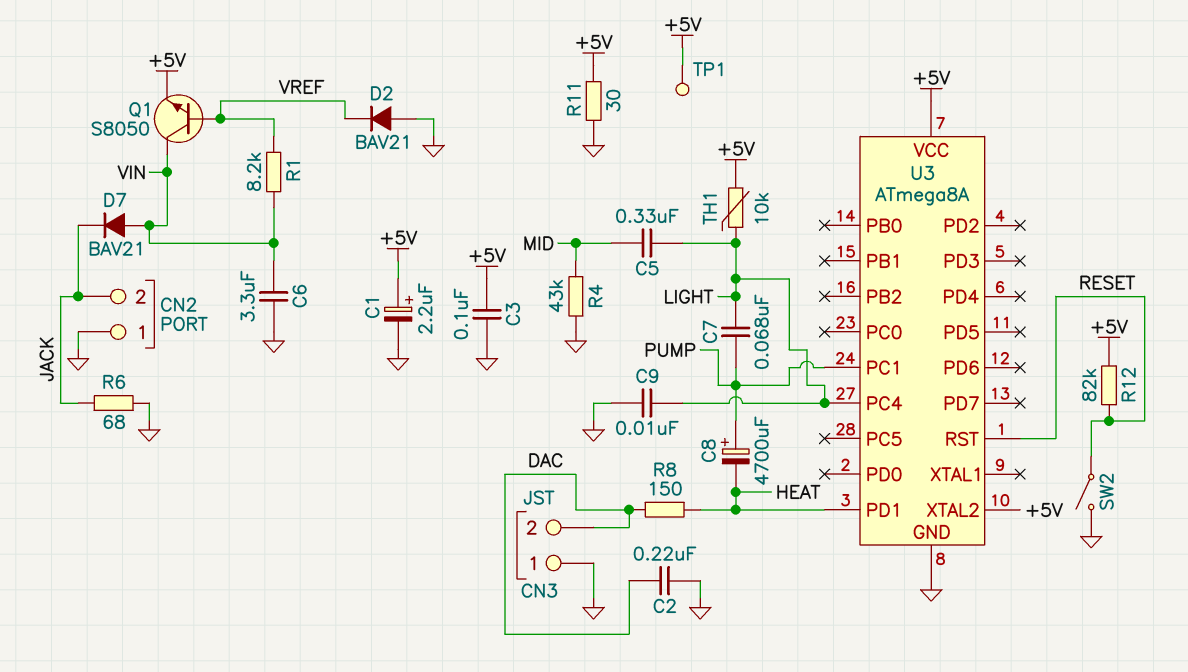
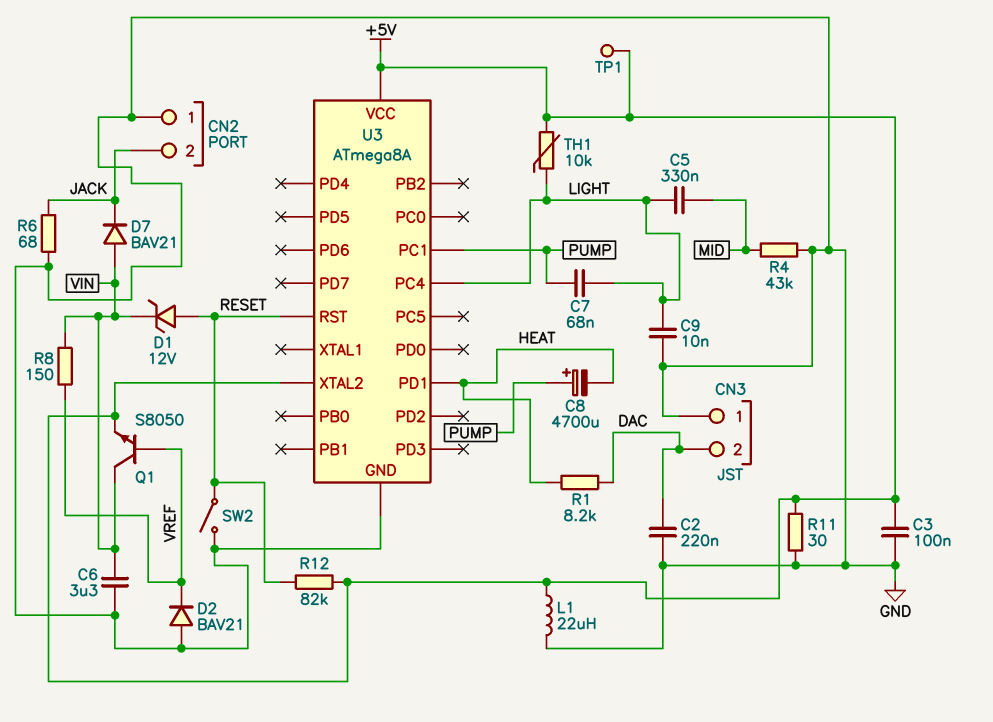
C1: 2.2uF (plus +5V, minus GND) -> none
D1: none -> zener 12V (A RESET, K VIN)
L1: none -> 22uH (+5V, GND)
R1: 8.2k (VIN, VREF) -> 8.2k (DAC, HEAT)
R8: 150 (DAC, HEAT) -> 150 (VIN, VREF)

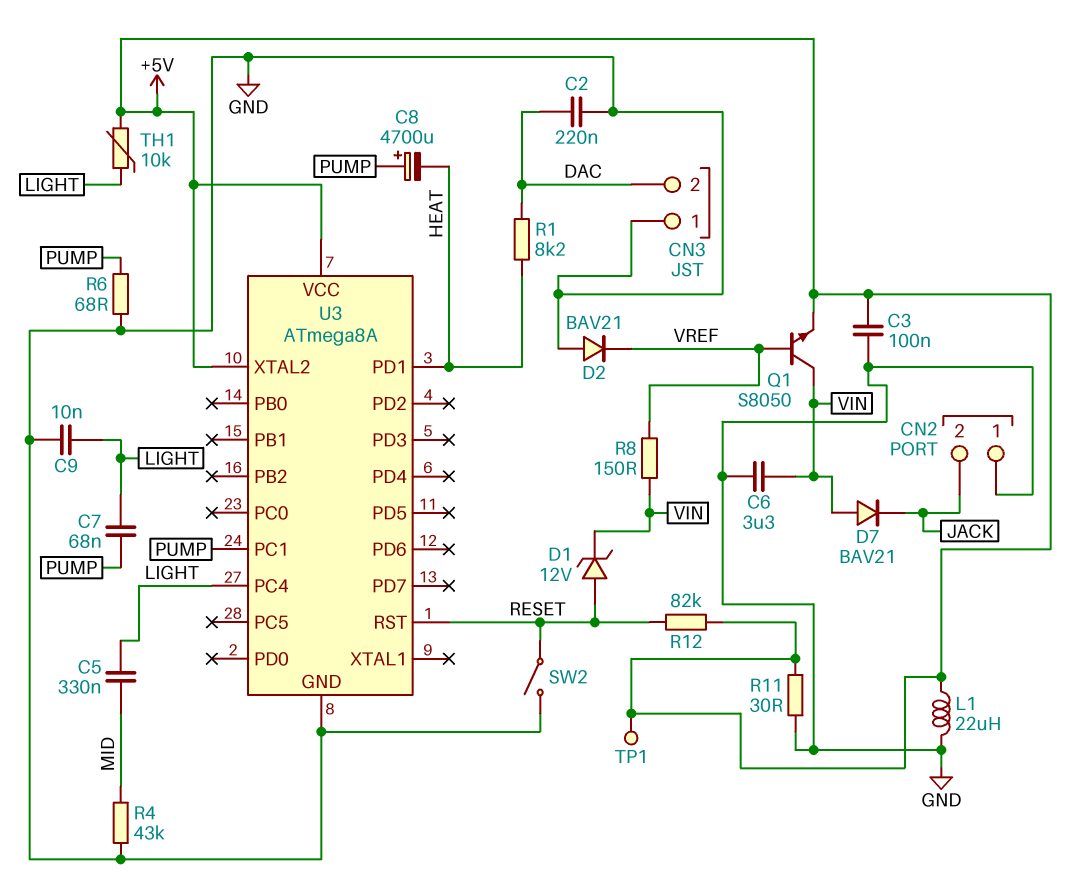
R6: 68 (GND, JACK) -> 68 (GND, PUMP)

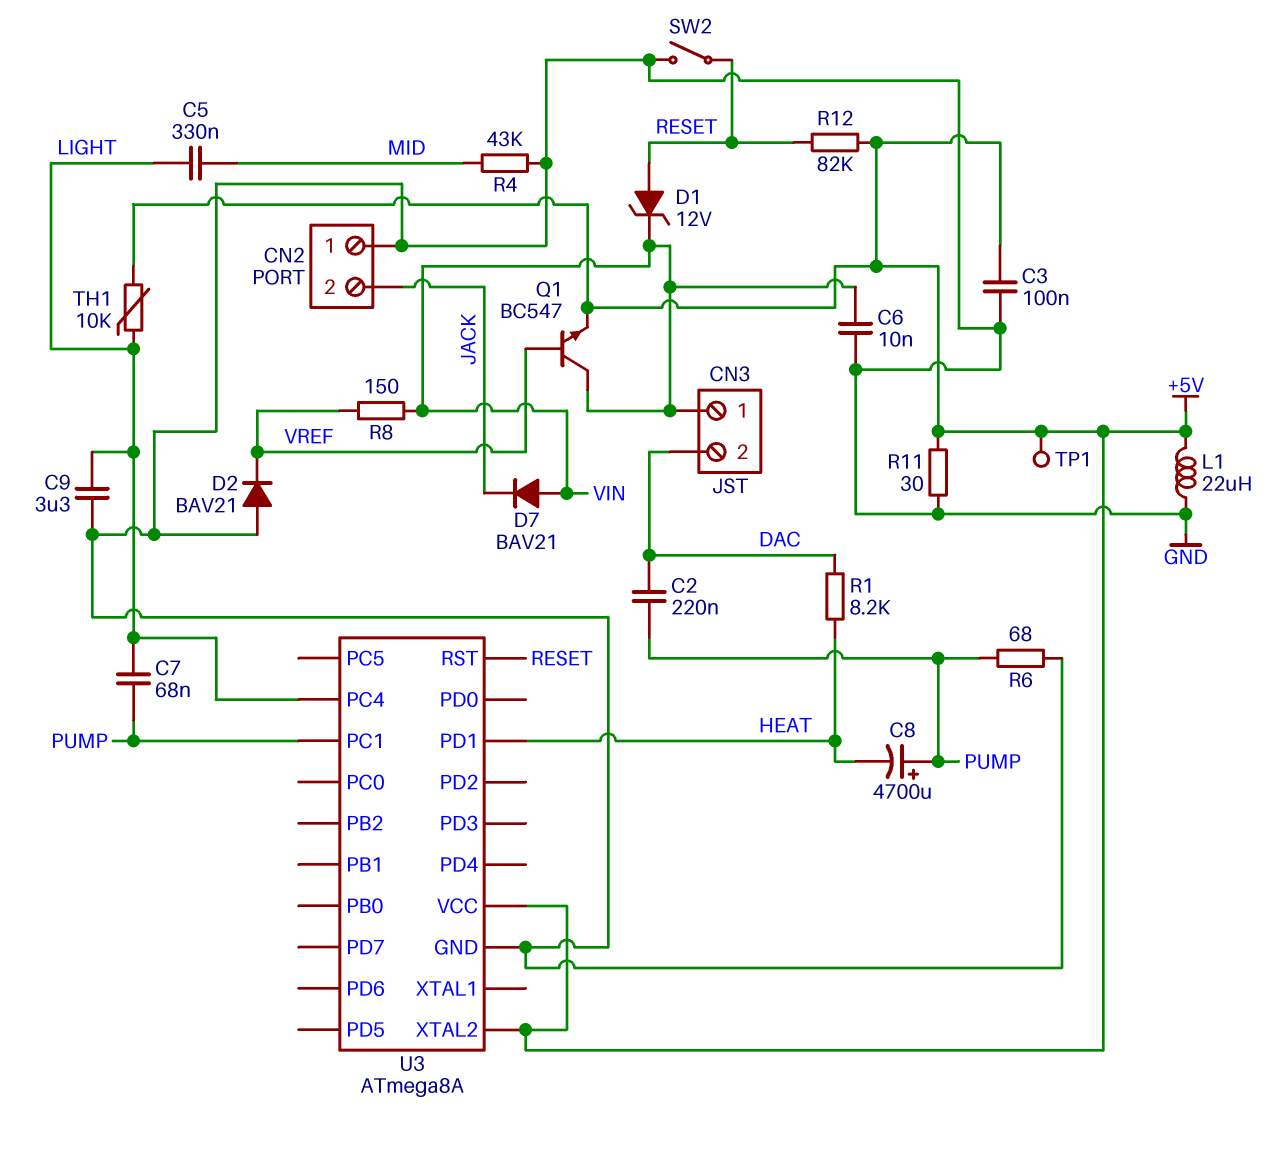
C2: 220nF (DAC, GND) -> 220nF (DAC, PUMP)
C6: 3.3uF (GND, VIN) -> 10nF (GND, VIN)
C9: 10nF (GND, LIGHT) -> 3.3uF (GND, LIGHT)
CN3 pin 1: GND -> VIN
Q1: NPN S8050 (B VREF, C VIN, E +5V) -> NPN BC547 (B VREF, C VIN, E +5V)

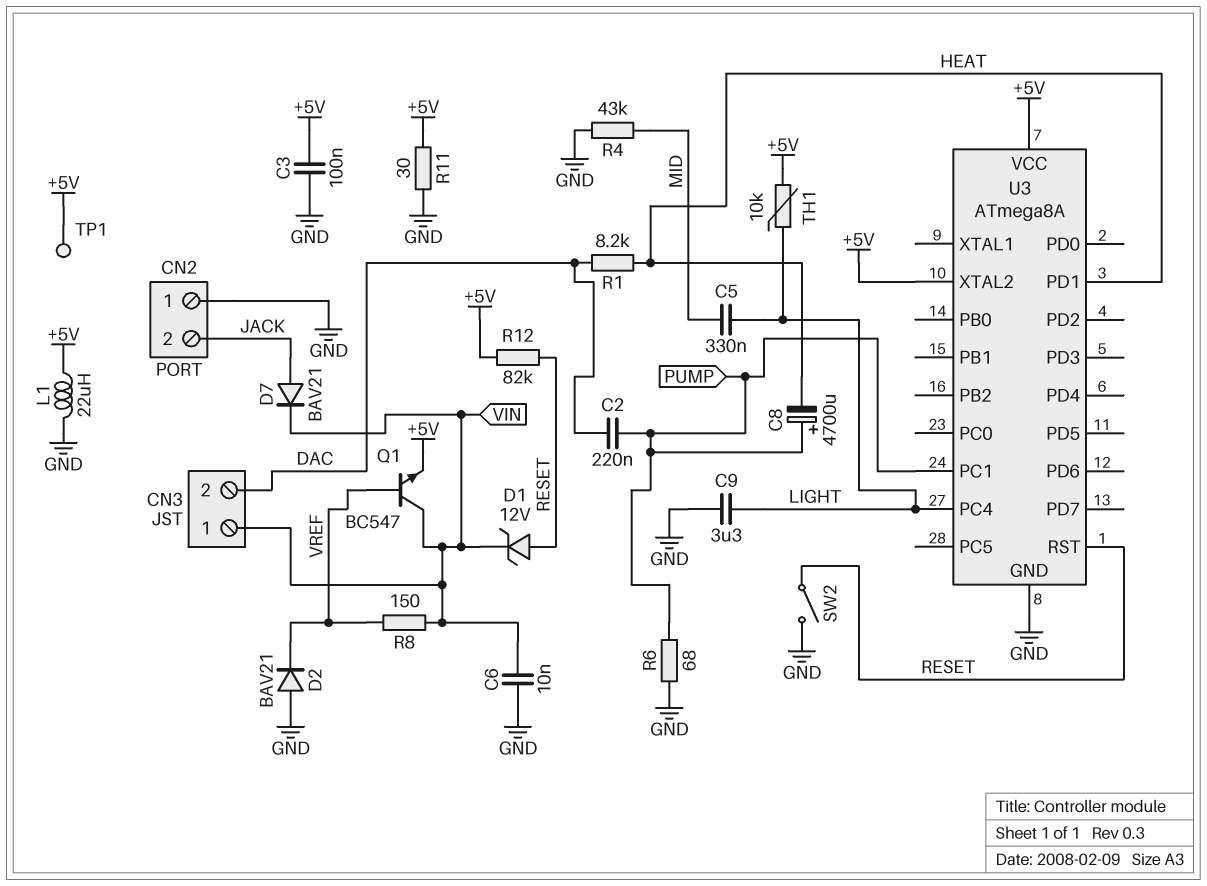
C7: 68nF (LIGHT, PUMP) -> none
D7: diode BAV21 (A VIN, K JACK) -> diode BAV21 (A JACK, K VIN)

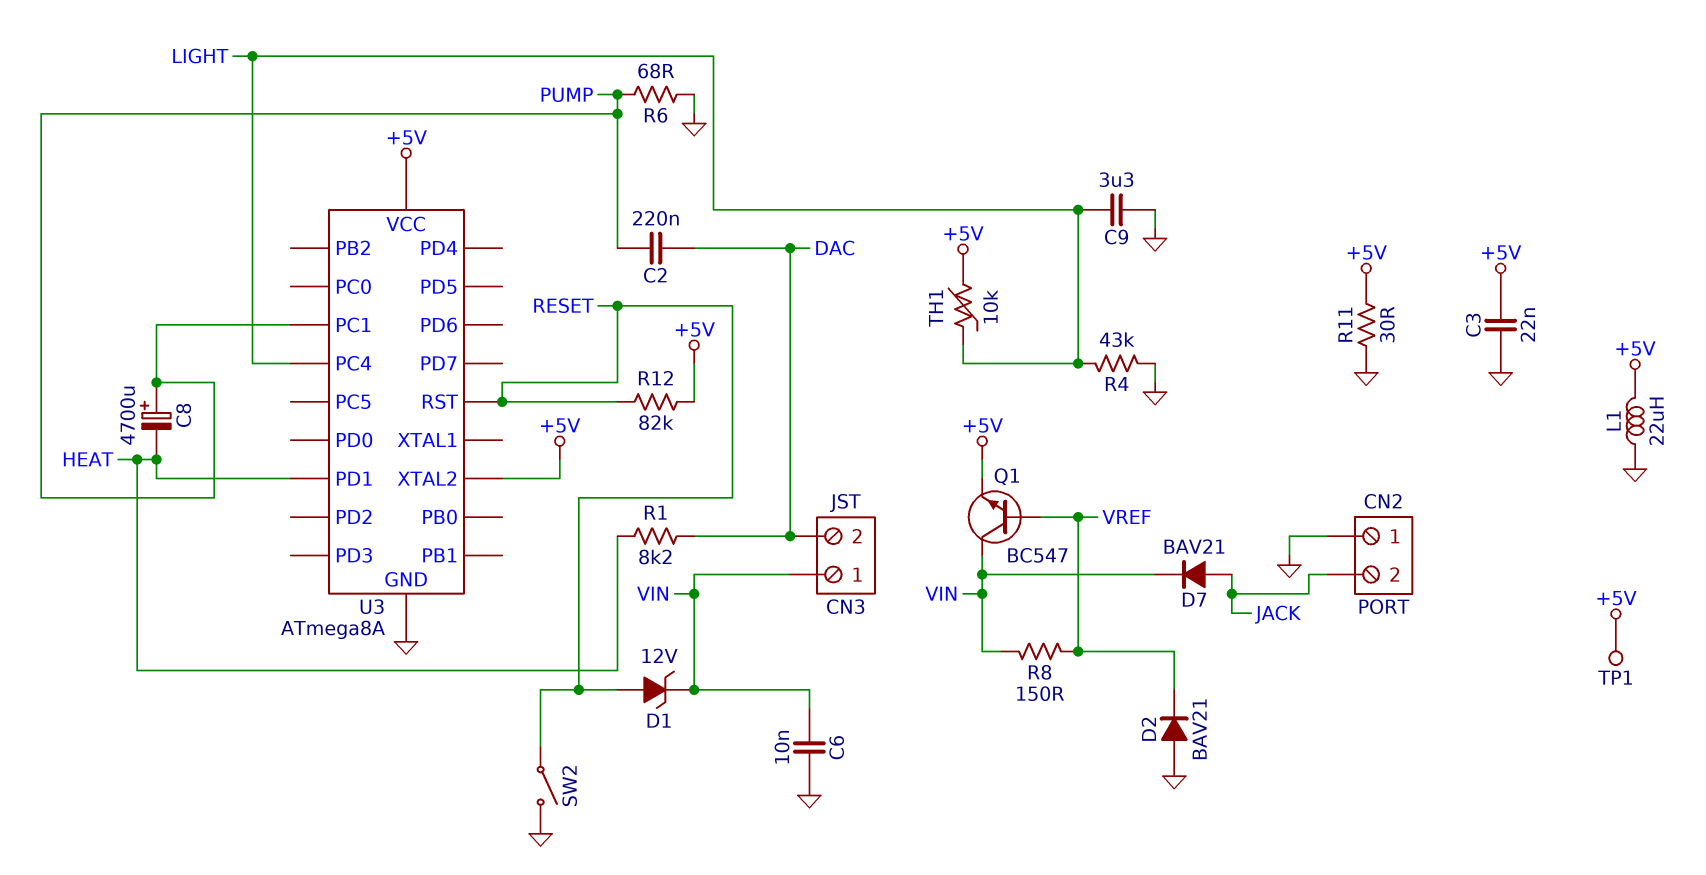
C3: 100nF (+5V, GND) -> 22nF (+5V, GND)
C5: 330nF (LIGHT, MID) -> none
R4: 43k (GND, MID) -> 43k (GND, LIGHT)

